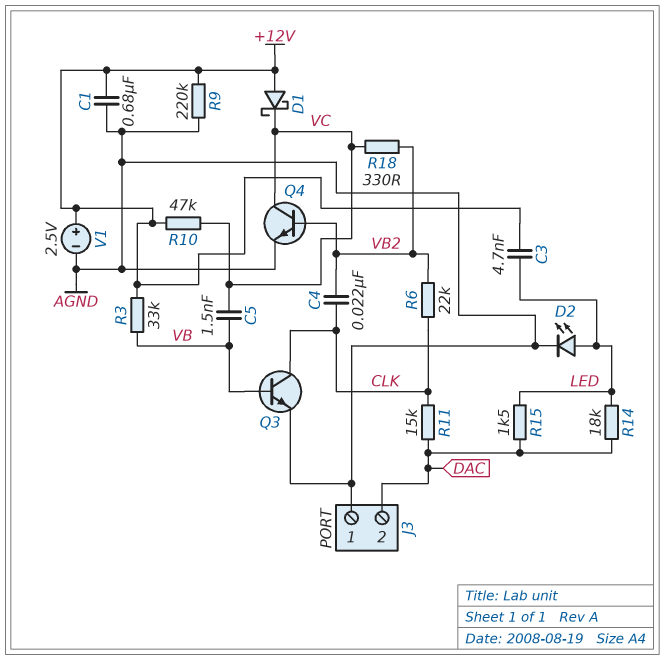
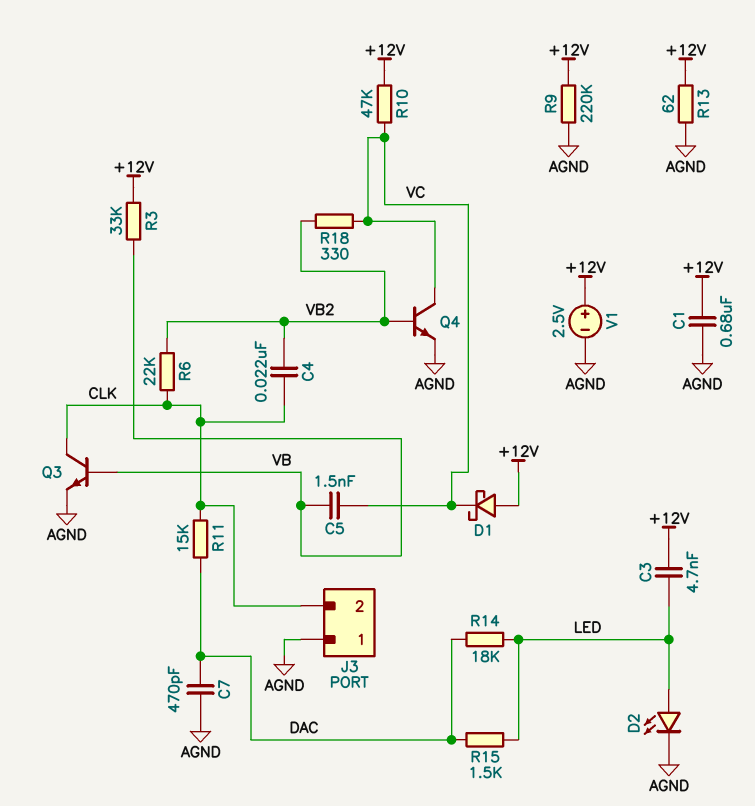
C7: none -> 470pF (AGND, DAC)
J3 pin 2: DAC -> CLK
R13: none -> 62 (+12V, AGND)

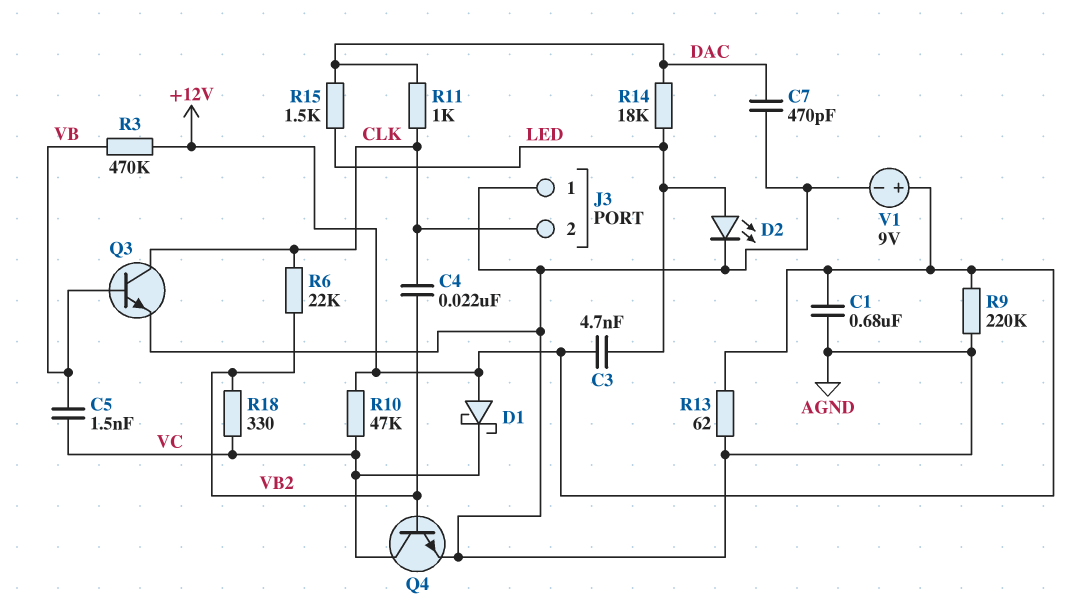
R3: 33k (+12V, VB) -> 470k (+12V, VB)
R11: 15k (CLK, DAC) -> 1k (CLK, DAC)
V1: 2.5V (plus +12V, minus AGND) -> 9V (plus +12V, minus AGND)

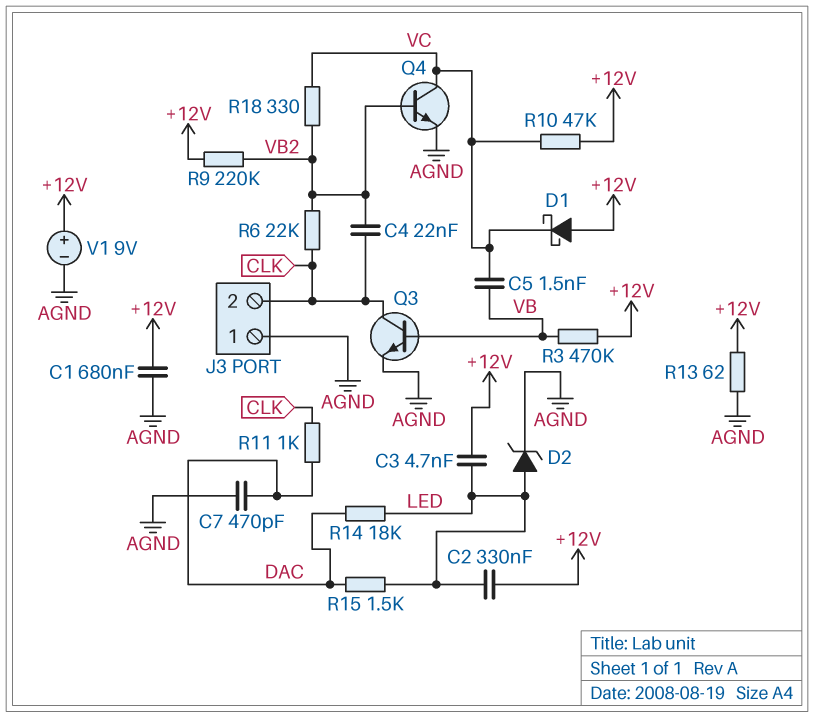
C2: none -> 330nF (+12V, LED)
D2: LED (A LED, K AGND) -> zener (A LED, K AGND)
R9: 220k (+12V, AGND) -> 220k (+12V, VB2)

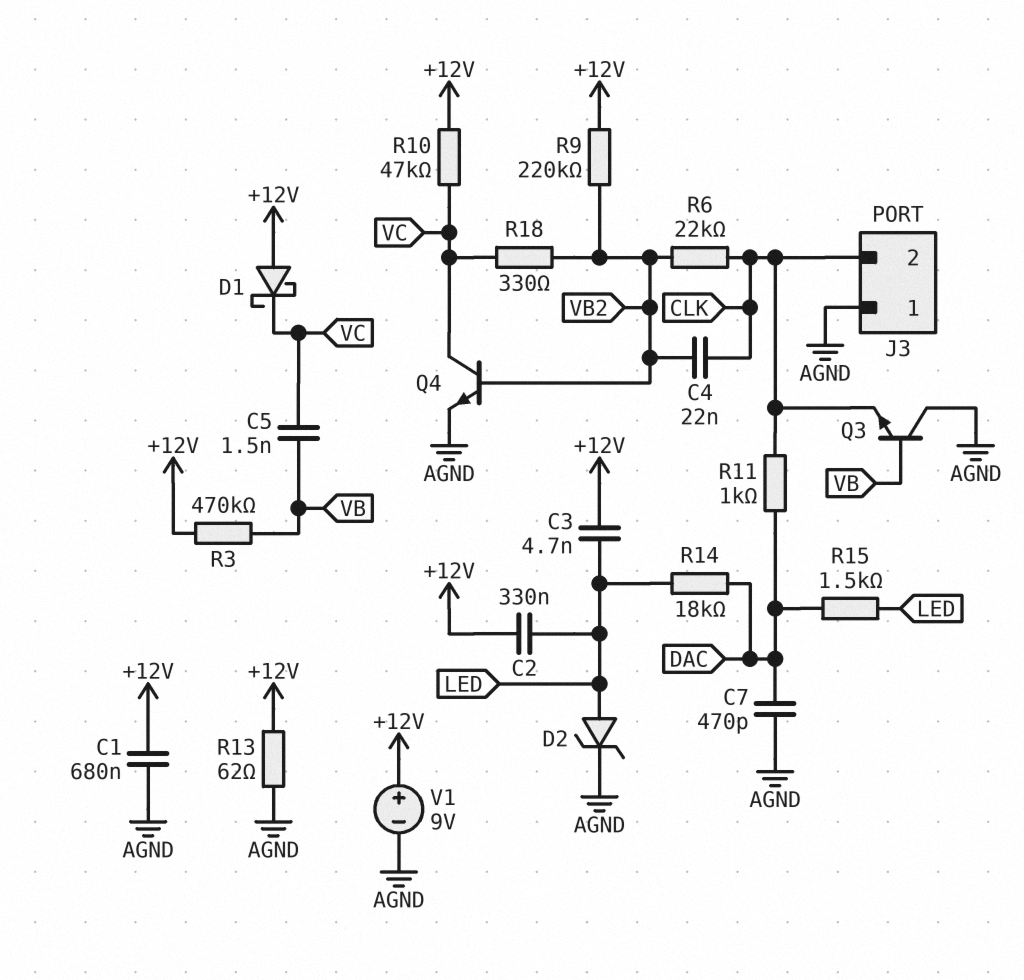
Q3: NPN (B VB, C CLK, E AGND) -> NPN (B VB, C AGND, E CLK)

